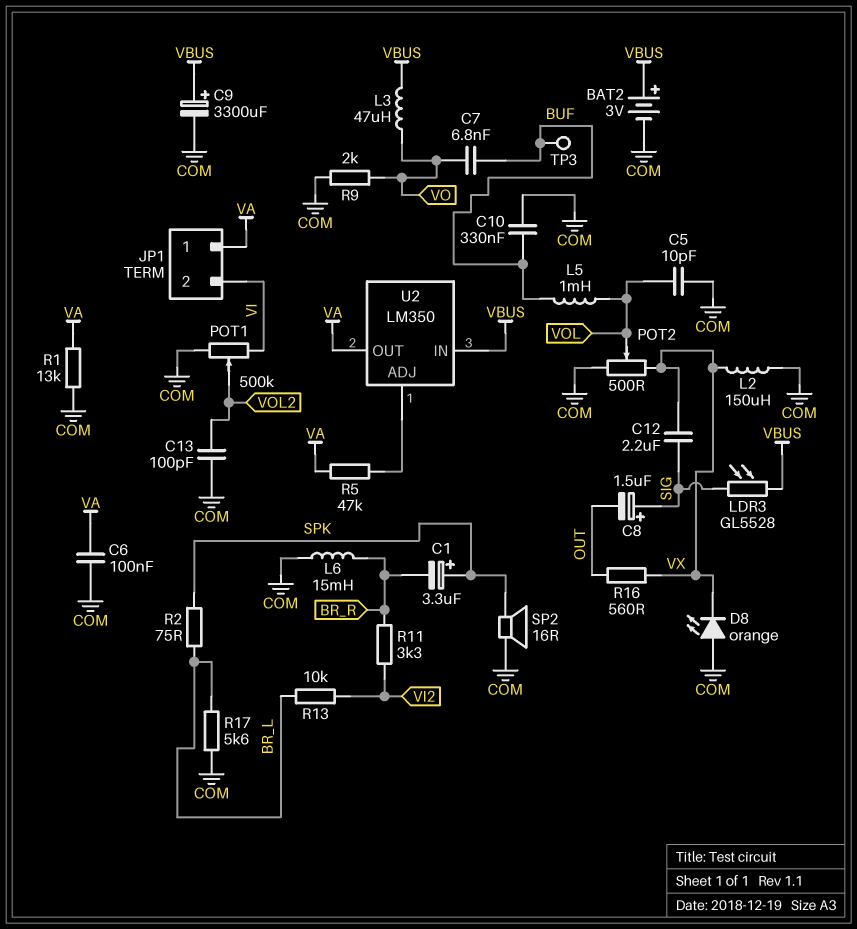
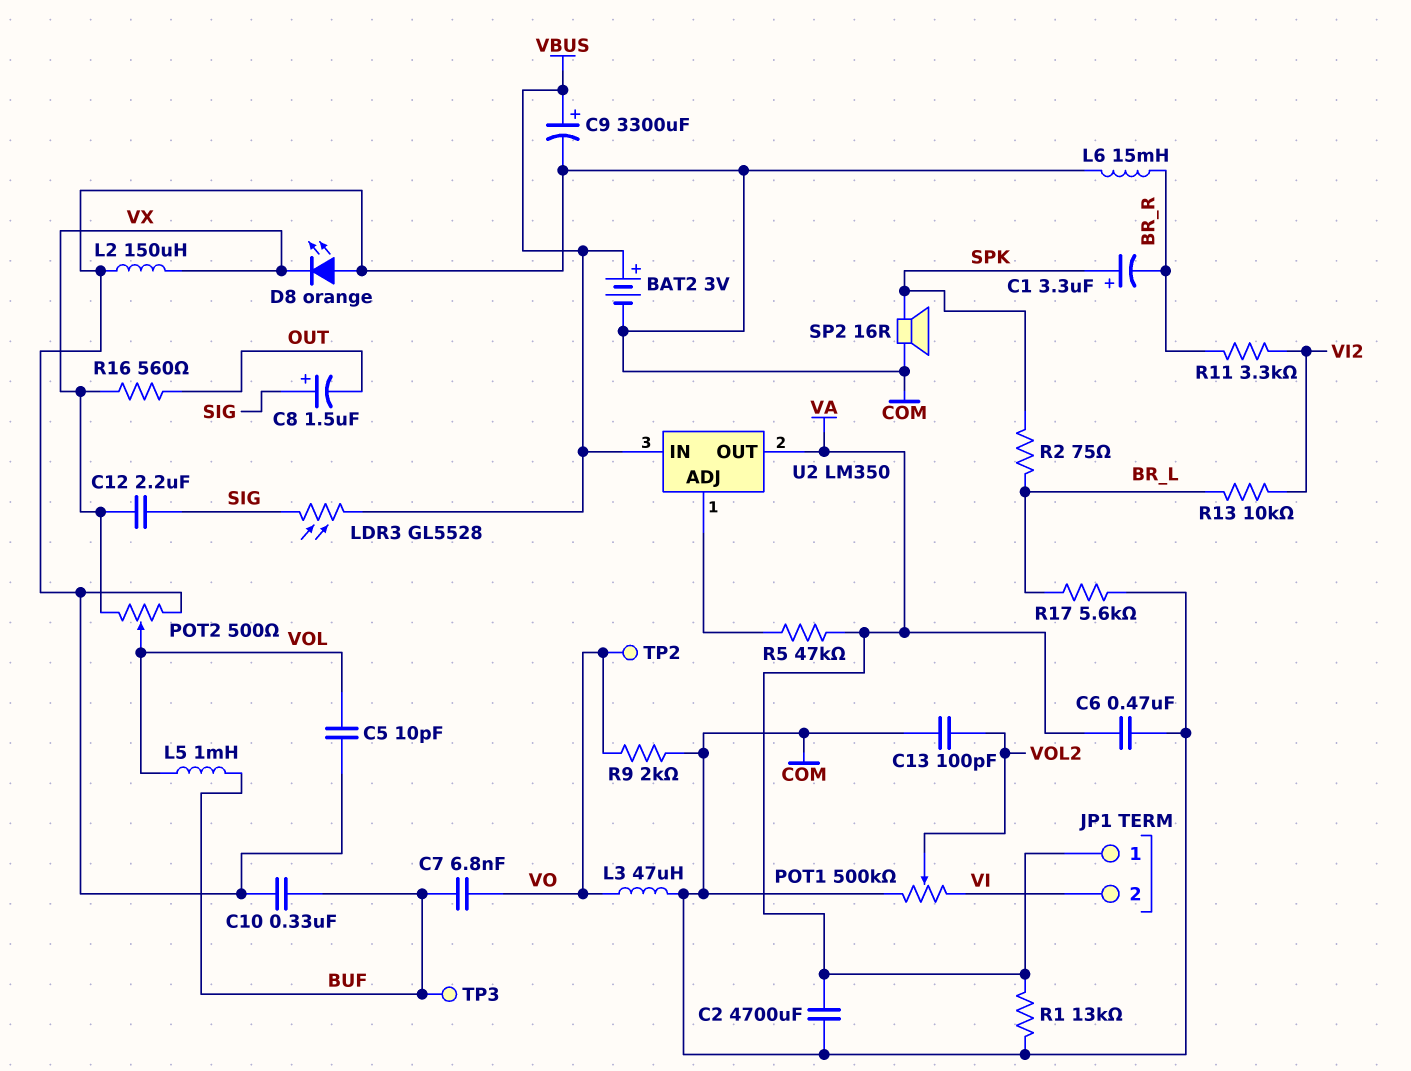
C2: none -> 4700uF (COM, VA)
C6: 100nF (COM, VA) -> 470nF (COM, VA)
L3: 47uH (VBUS, VO) -> 47uH (COM, VO)
TP2: none -> test point (VO)

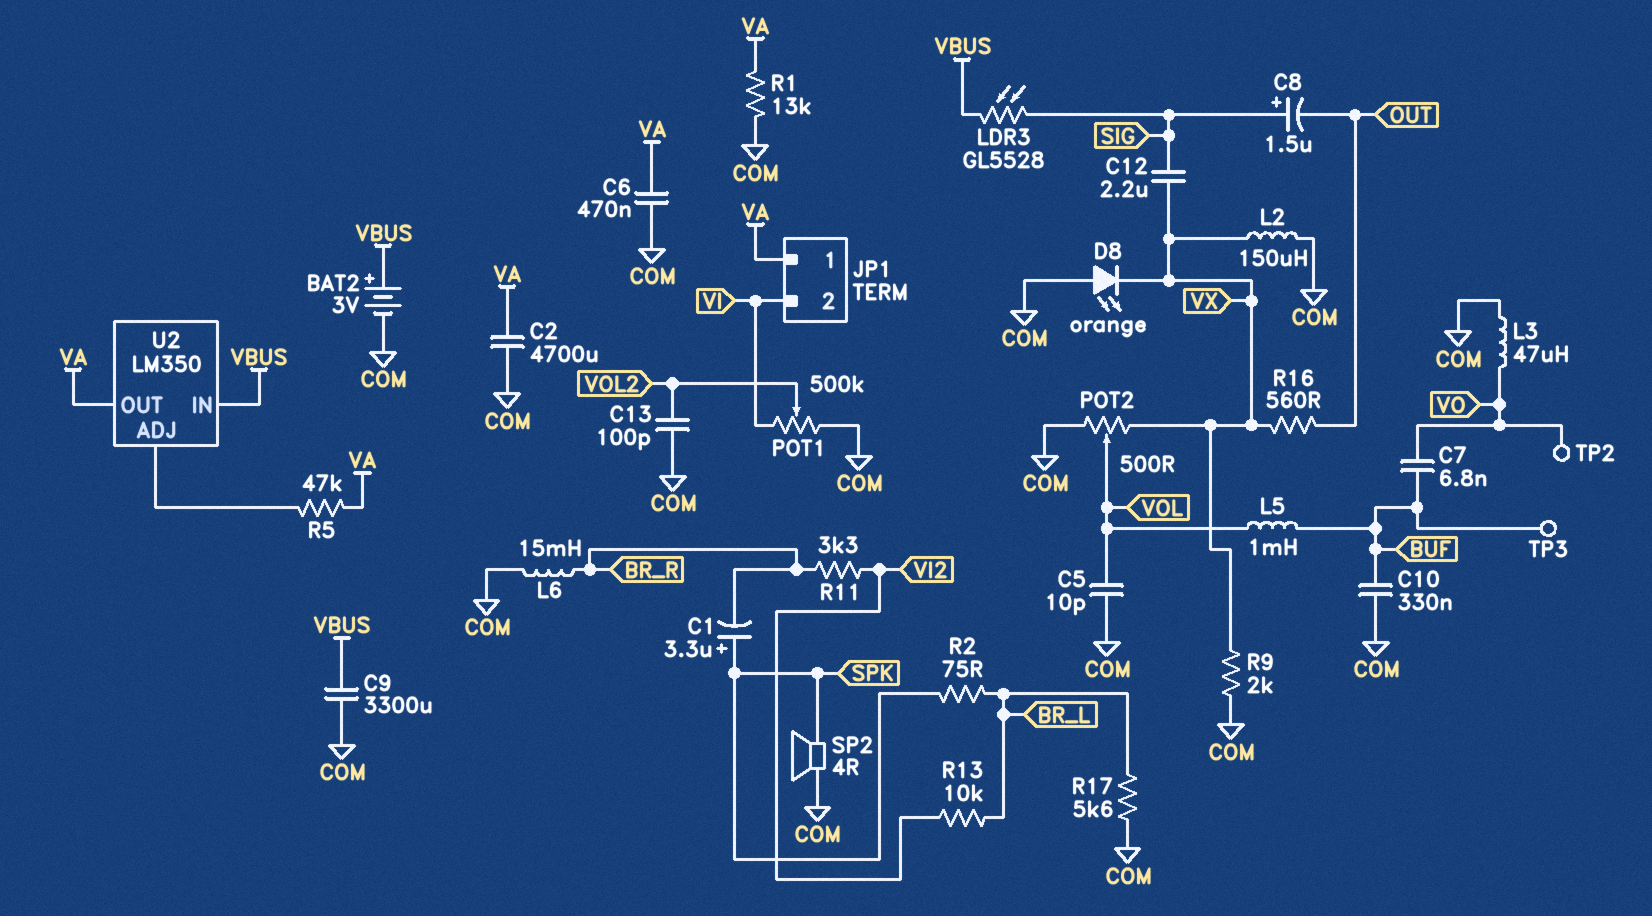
C9: 3300uF (plus VBUS, minus COM) -> 3300uF (COM, VBUS)
R9: 2k (COM, VO) -> 2k (COM, VX)
SP2: speaker 16R (COM, SPK) -> speaker 4R (COM, SPK)

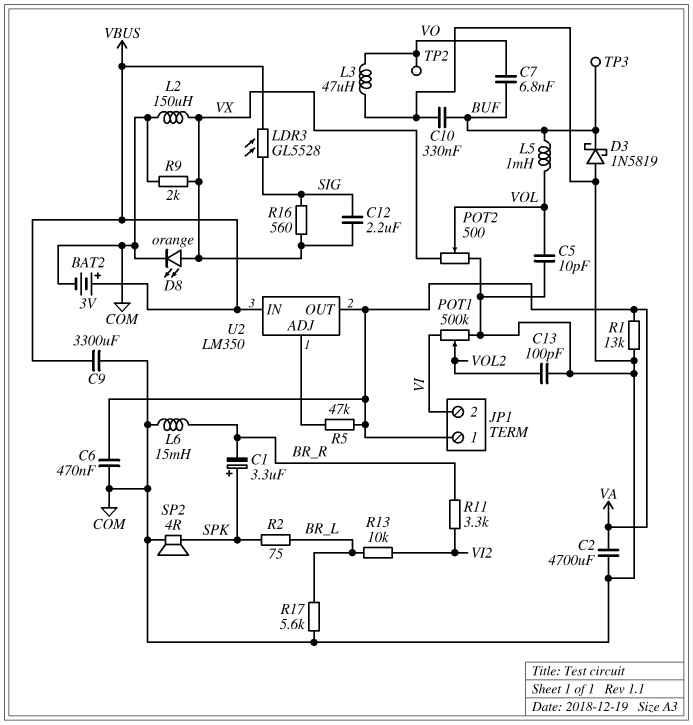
C8: 1.5uF (plus SIG, minus OUT) -> none
D3: none -> schottky 1N5819 (A COM, K BUF)
D8: LED orange (A COM, K VX) -> LED orange (A VX, K COM)
R16: 560 (OUT, VX) -> 560 (SIG, VX)

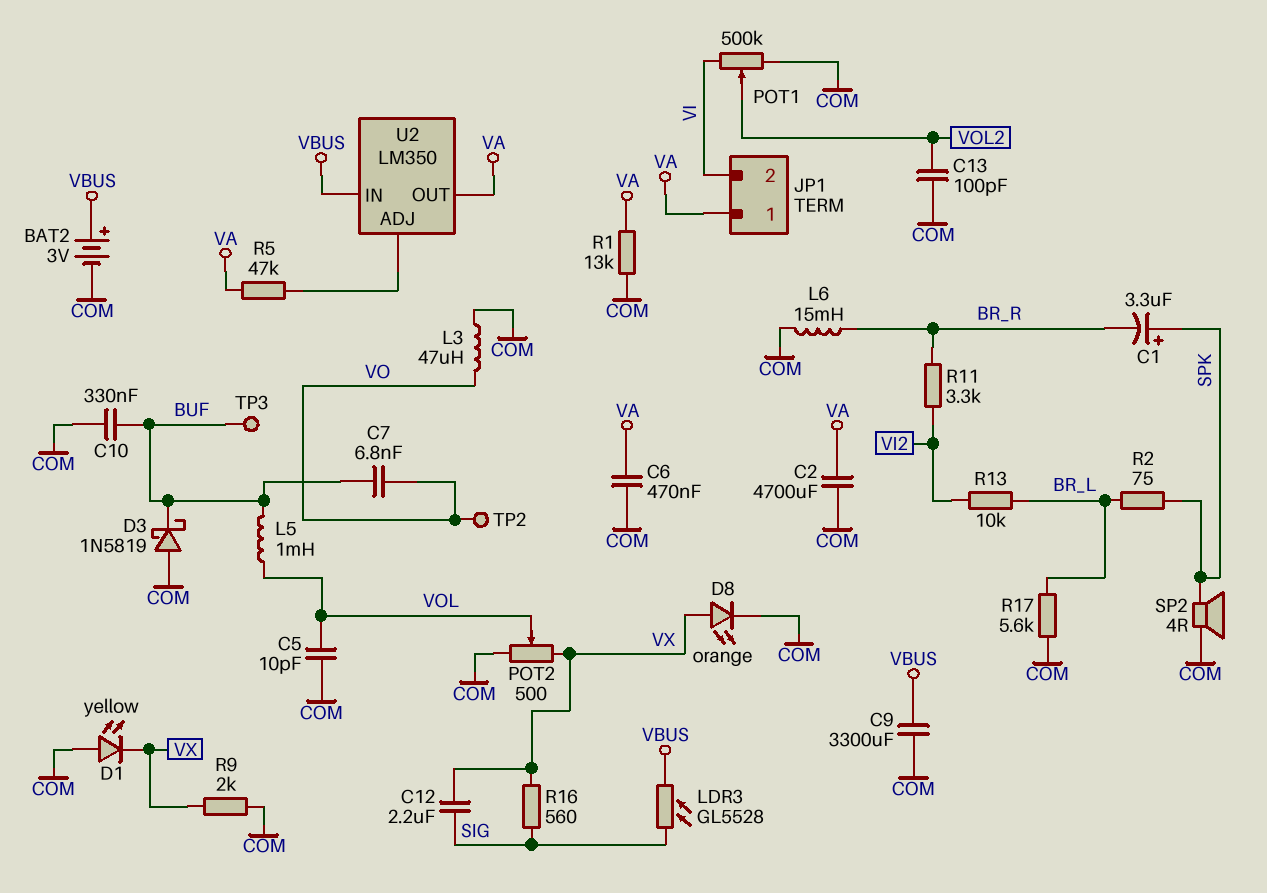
D1: none -> LED yellow (A COM, K VX)
L2: 150uH (COM, VX) -> none

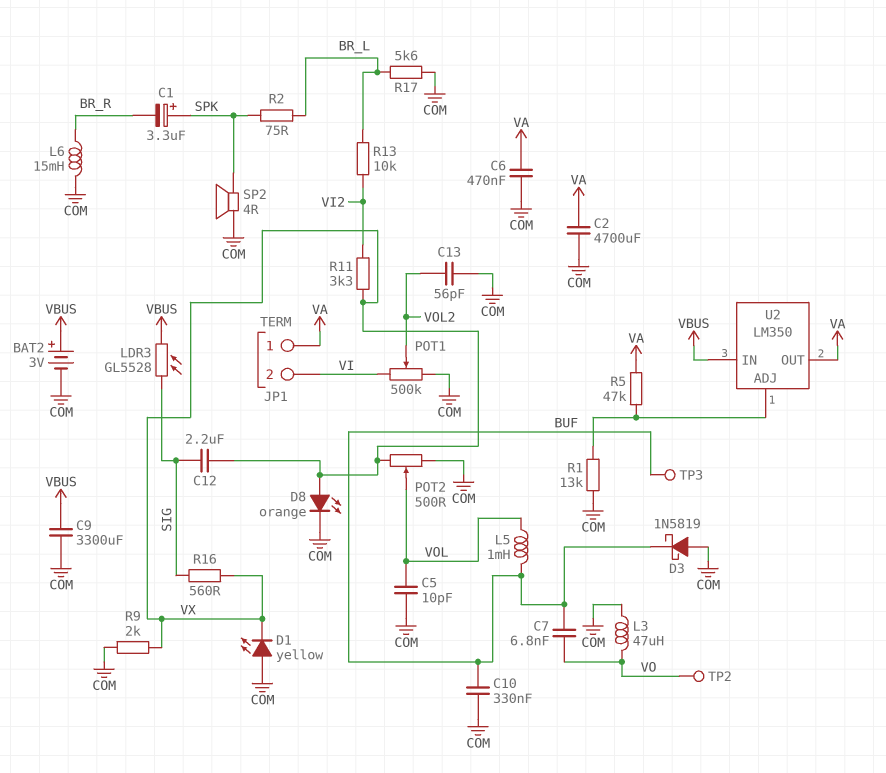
C13: 100pF (COM, VOL2) -> 56pF (COM, VOL2)
R1: 13k (COM, VA) -> 13k (COM, U2/ADJ)
R11: 3.3k (BR_R, VI2) -> 3.3k (VI2, VX)

